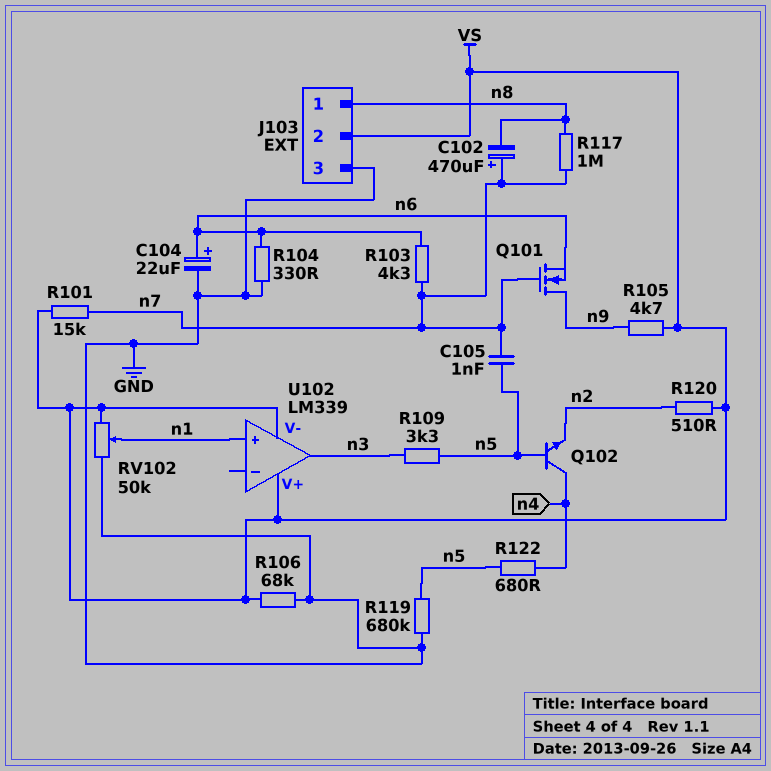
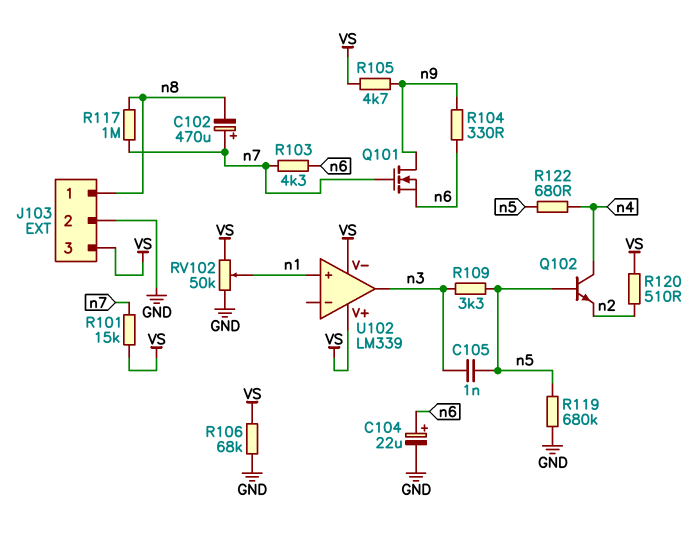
C105: 1nF (n5, n7) -> 1nF (n3, n5)
J103 pin 2: VS -> GND
J103 pin 3: GND -> VS
R104: 330 (GND, n6) -> 330 (n6, n9)

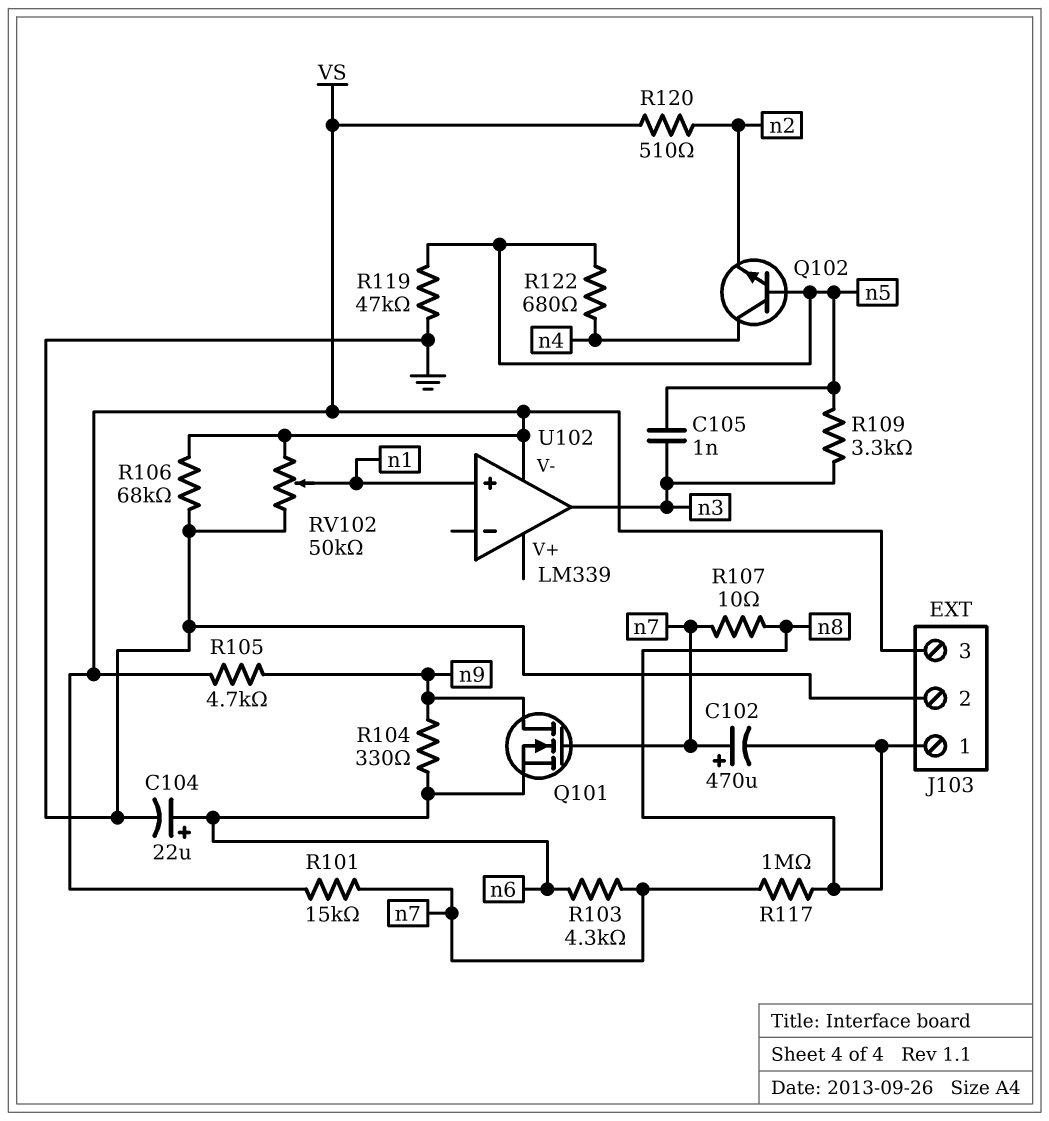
R107: none -> 10 (n7, n8)
R119: 680k (GND, n5) -> 47k (GND, n5)
U102 pin V+: VS -> none

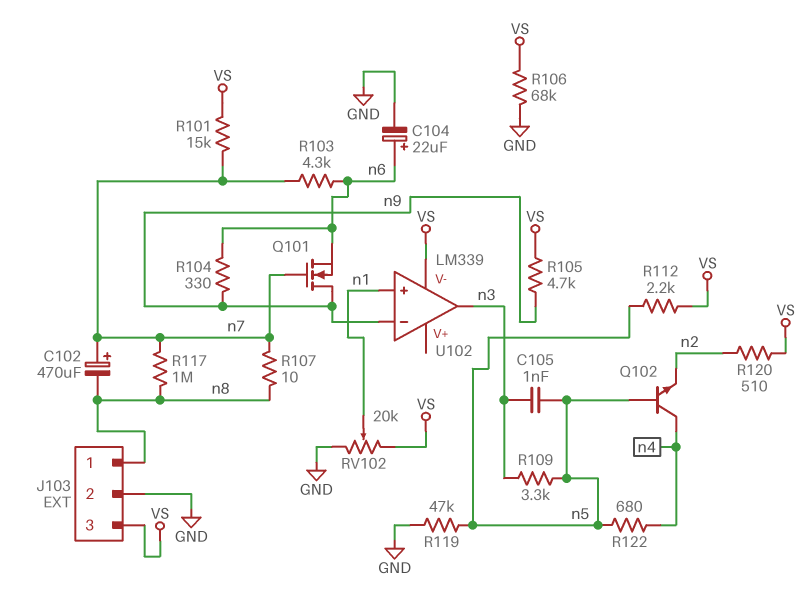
R112: none -> 2.2k (VS, n5)
RV102: 50k (GND, VS, wiper n1) -> 20k (GND, VS, wiper n1)
U102 pin in-: none -> n9

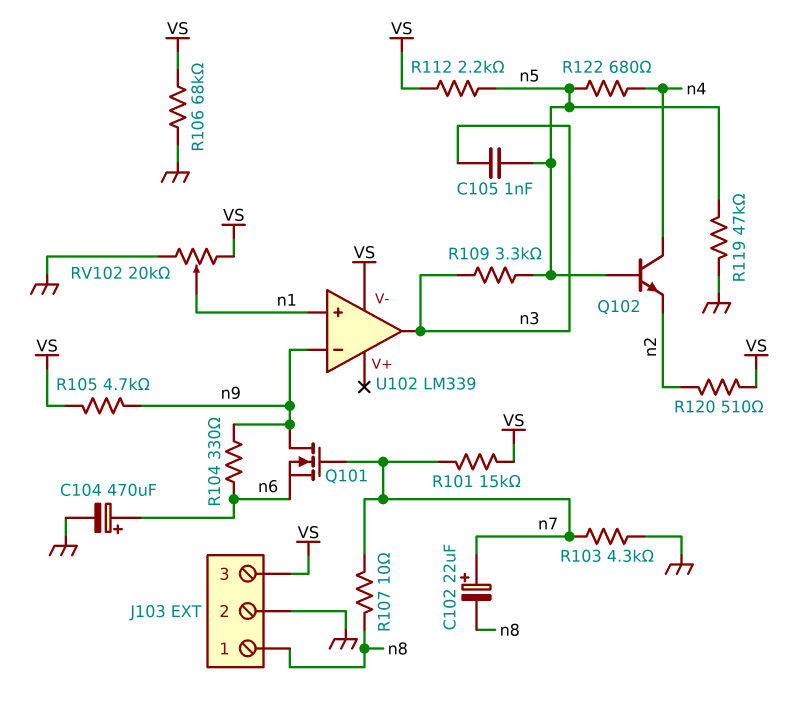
C102: 470uF (plus n7, minus n8) -> 22uF (plus n7, minus n8)
C104: 22uF (plus n6, minus GND) -> 470uF (plus n6, minus GND)
R103: 4.3k (n6, n7) -> 4.3k (GND, n7)
R117: 1M (n7, n8) -> none

